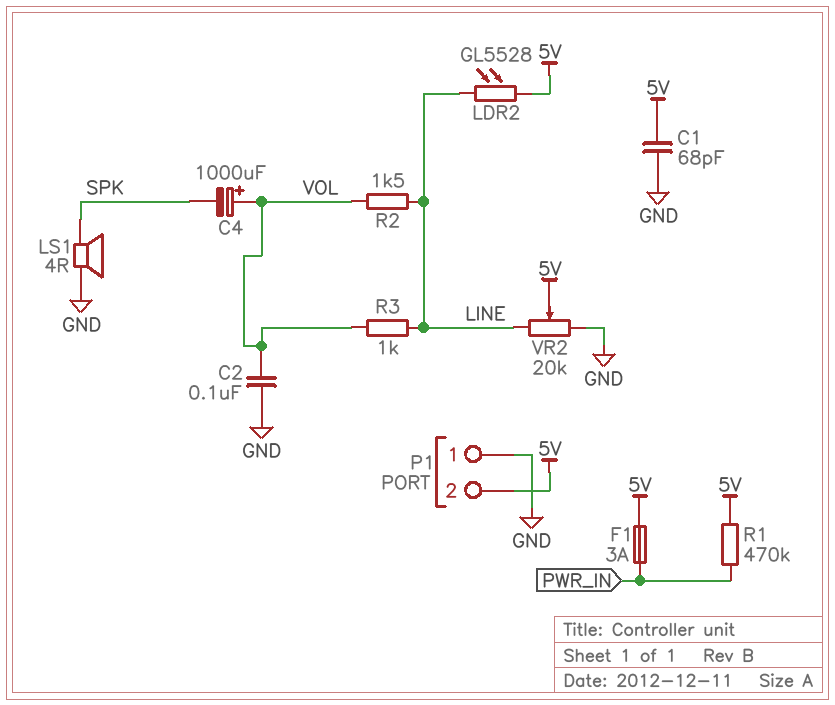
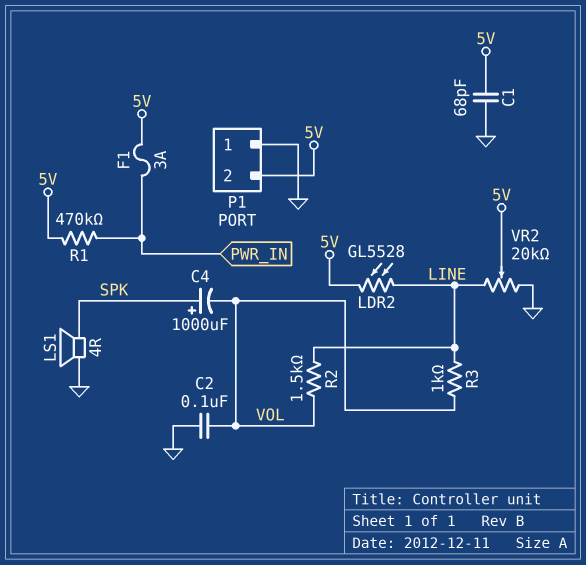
C4: 1000uF (plus VOL, minus SPK) -> 1000uF (plus SPK, minus VOL)

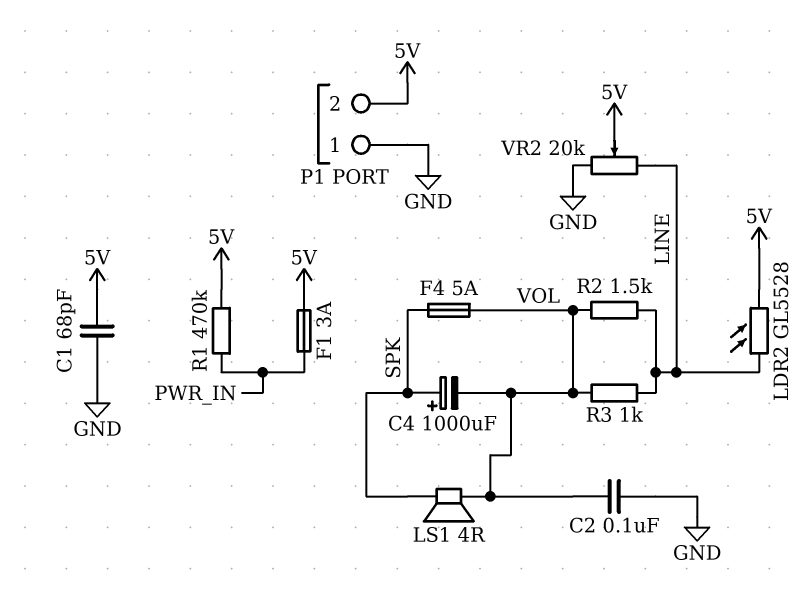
F4: none -> 5A (SPK, VOL)
LS1: speaker 4R (GND, SPK) -> speaker 4R (SPK, VOL)

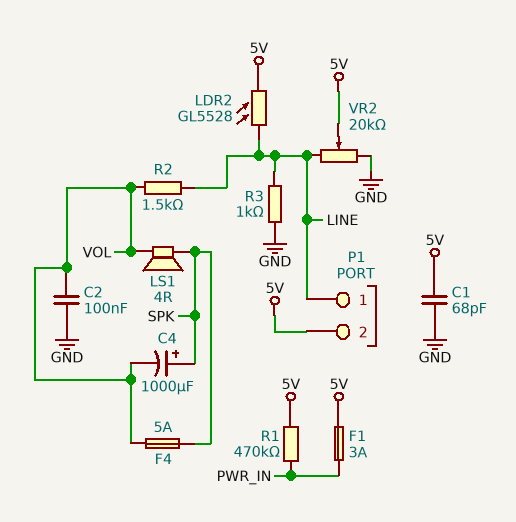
P1 pin 1: GND -> LINE
R3: 1k (LINE, VOL) -> 1k (GND, LINE)

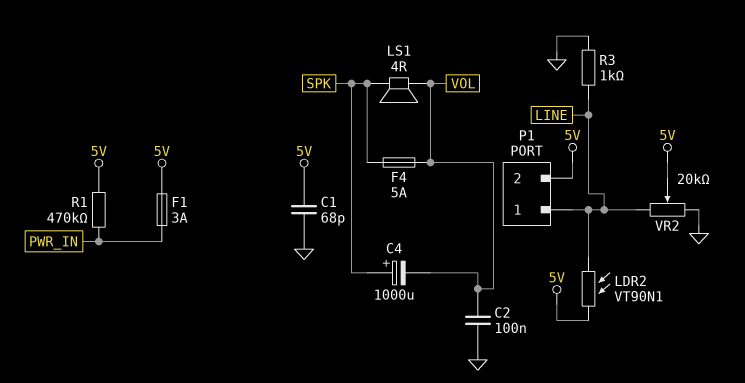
LDR2: GL5528 (5V, LINE) -> VT90N1 (5V, LINE)
R2: 1.5k (LINE, VOL) -> none

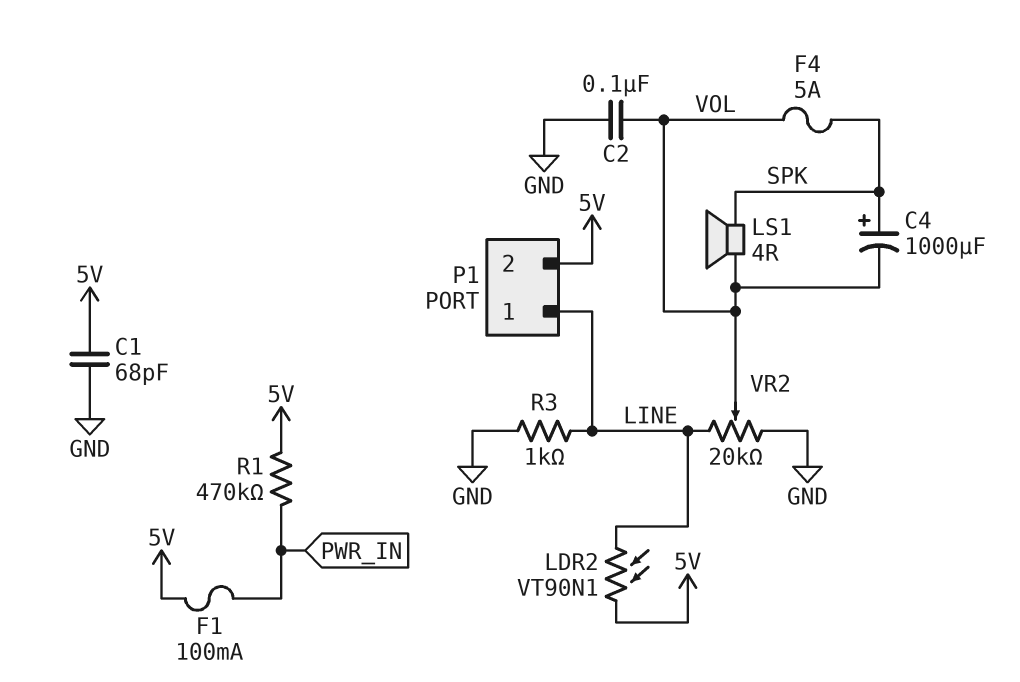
F1: 3A (5V, PWR_IN) -> 100mA (5V, PWR_IN)
VR2: 20k (GND, LINE, wiper 5V) -> 20k (GND, LINE, wiper VOL)

